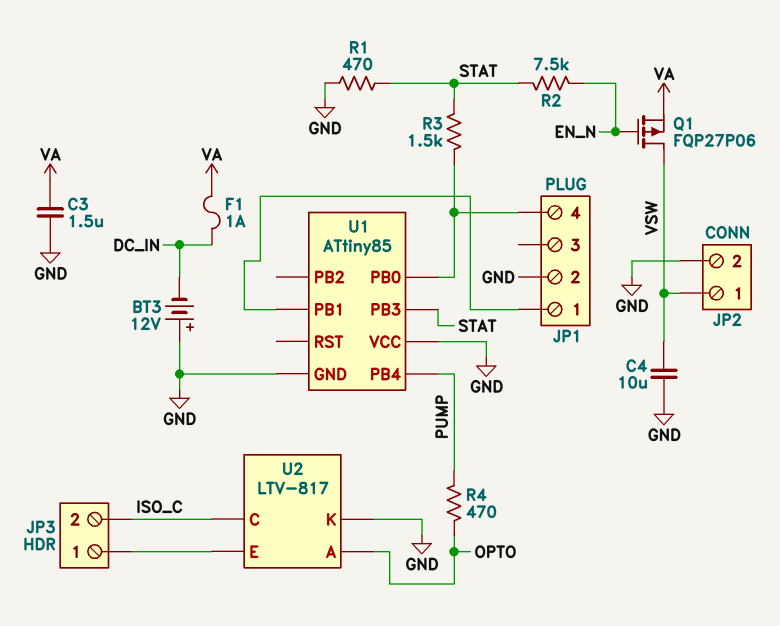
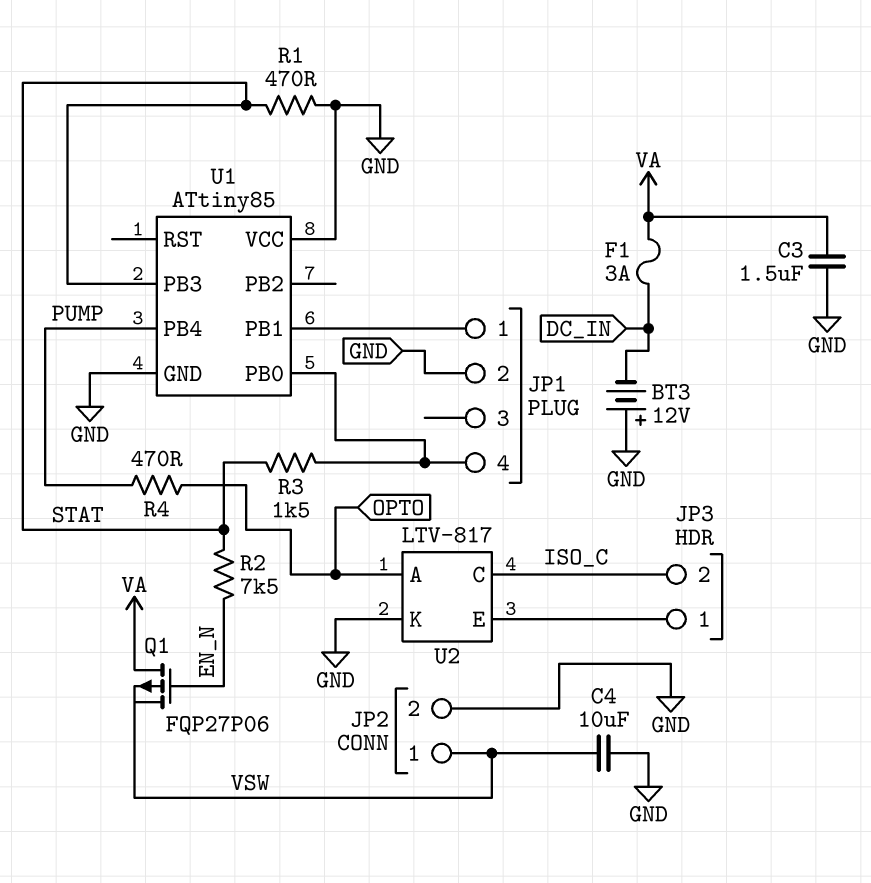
F1: 1A (DC_IN, VA) -> 3A (DC_IN, VA)
Q1: PMOS FQP27P06 (G EN_N, D VSW, S VA) -> PMOS FQP27P06 (G EN_N, D VA, S VSW)

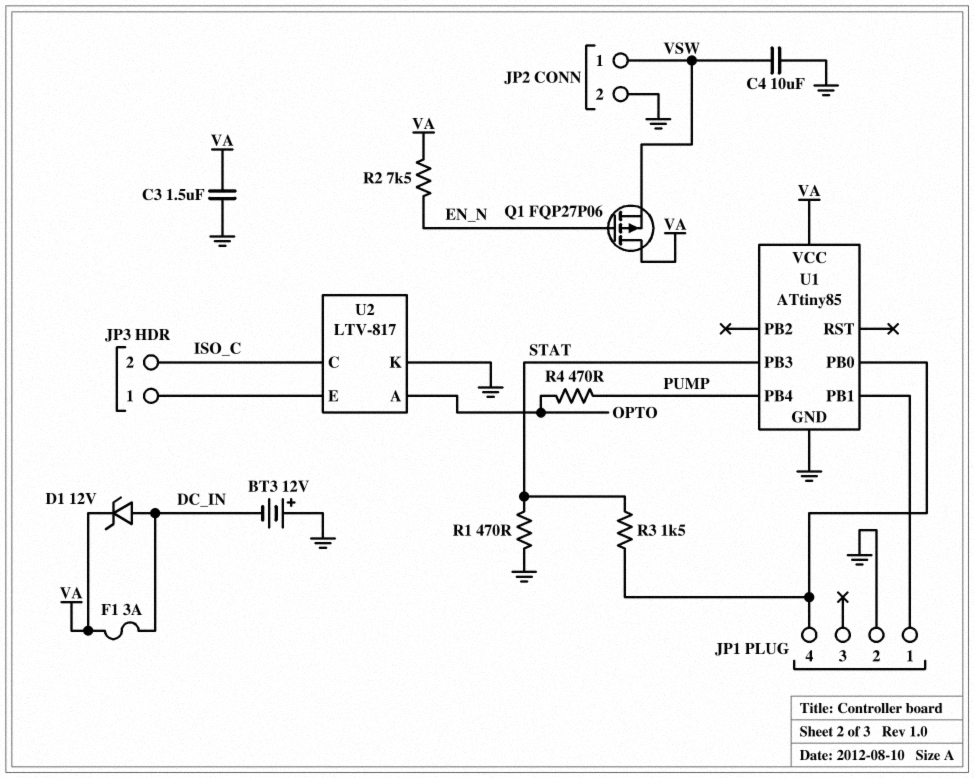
D1: none -> zener 12V (A DC_IN, K VA)
R2: 7.5k (EN_N, STAT) -> 7.5k (EN_N, VA)
U1 pin VCC: GND -> VA

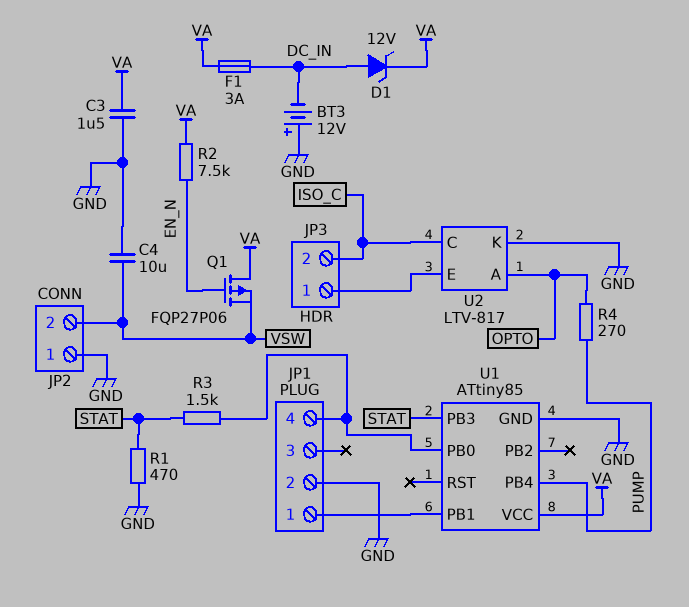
JP2 pin 1: VSW -> GND
JP2 pin 2: GND -> VSW
R4: 470 (OPTO, PUMP) -> 270 (OPTO, PUMP)

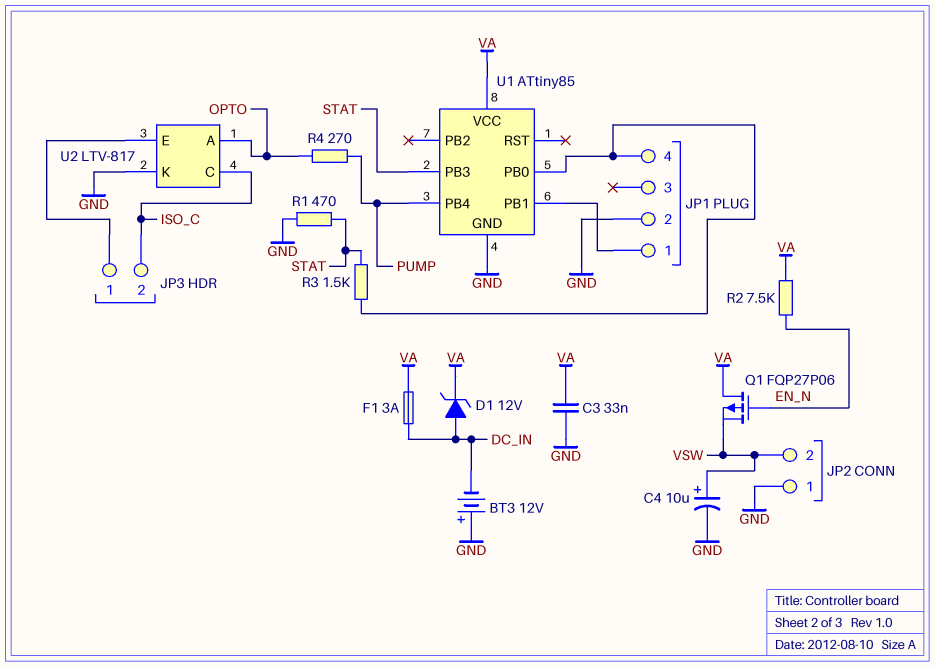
C3: 1.5uF (GND, VA) -> 33nF (GND, VA)
C4: 10uF (GND, VSW) -> 10uF (plus VSW, minus GND)

